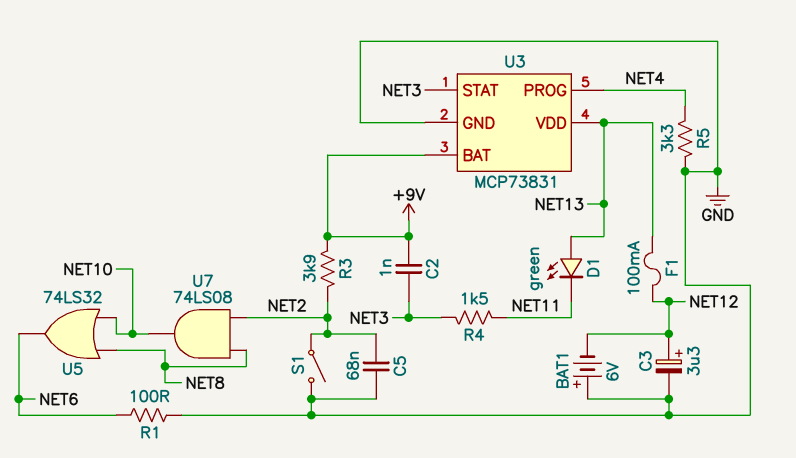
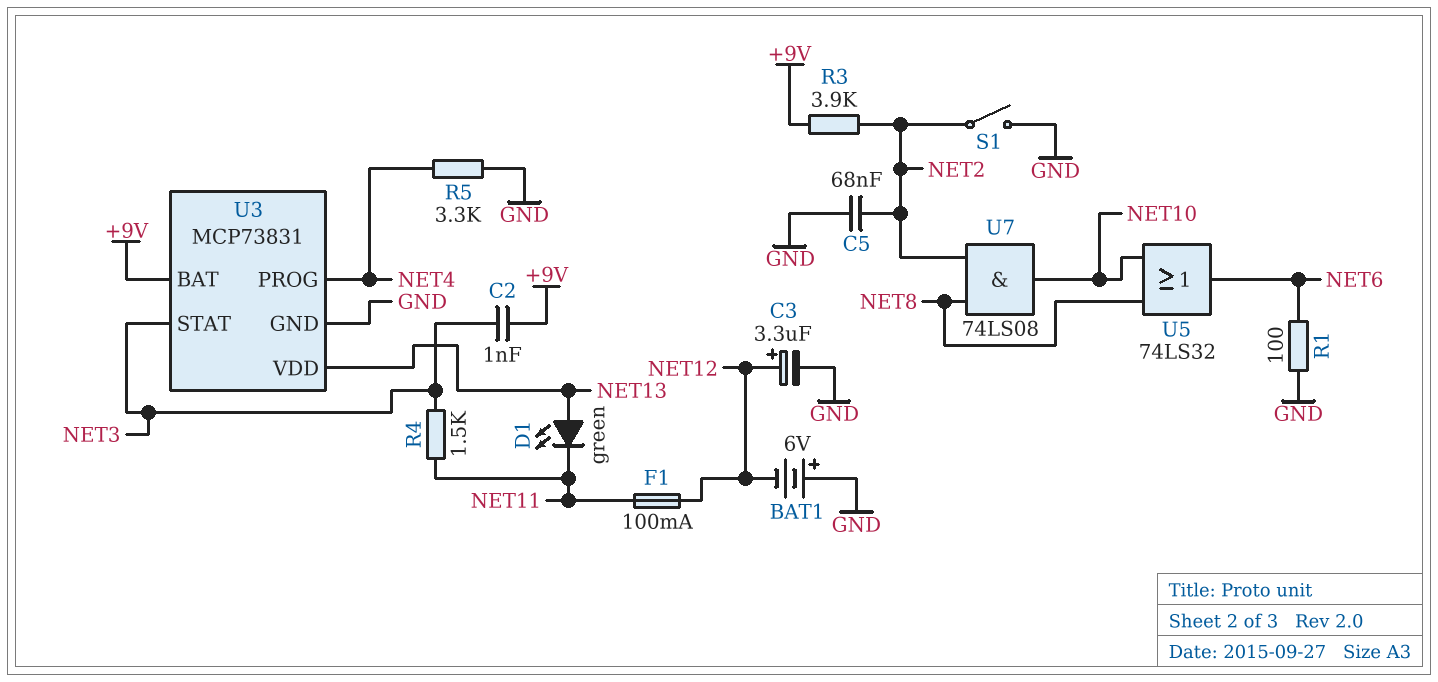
F1: 100mA (NET12, NET13) -> 100mA (NET11, NET12)

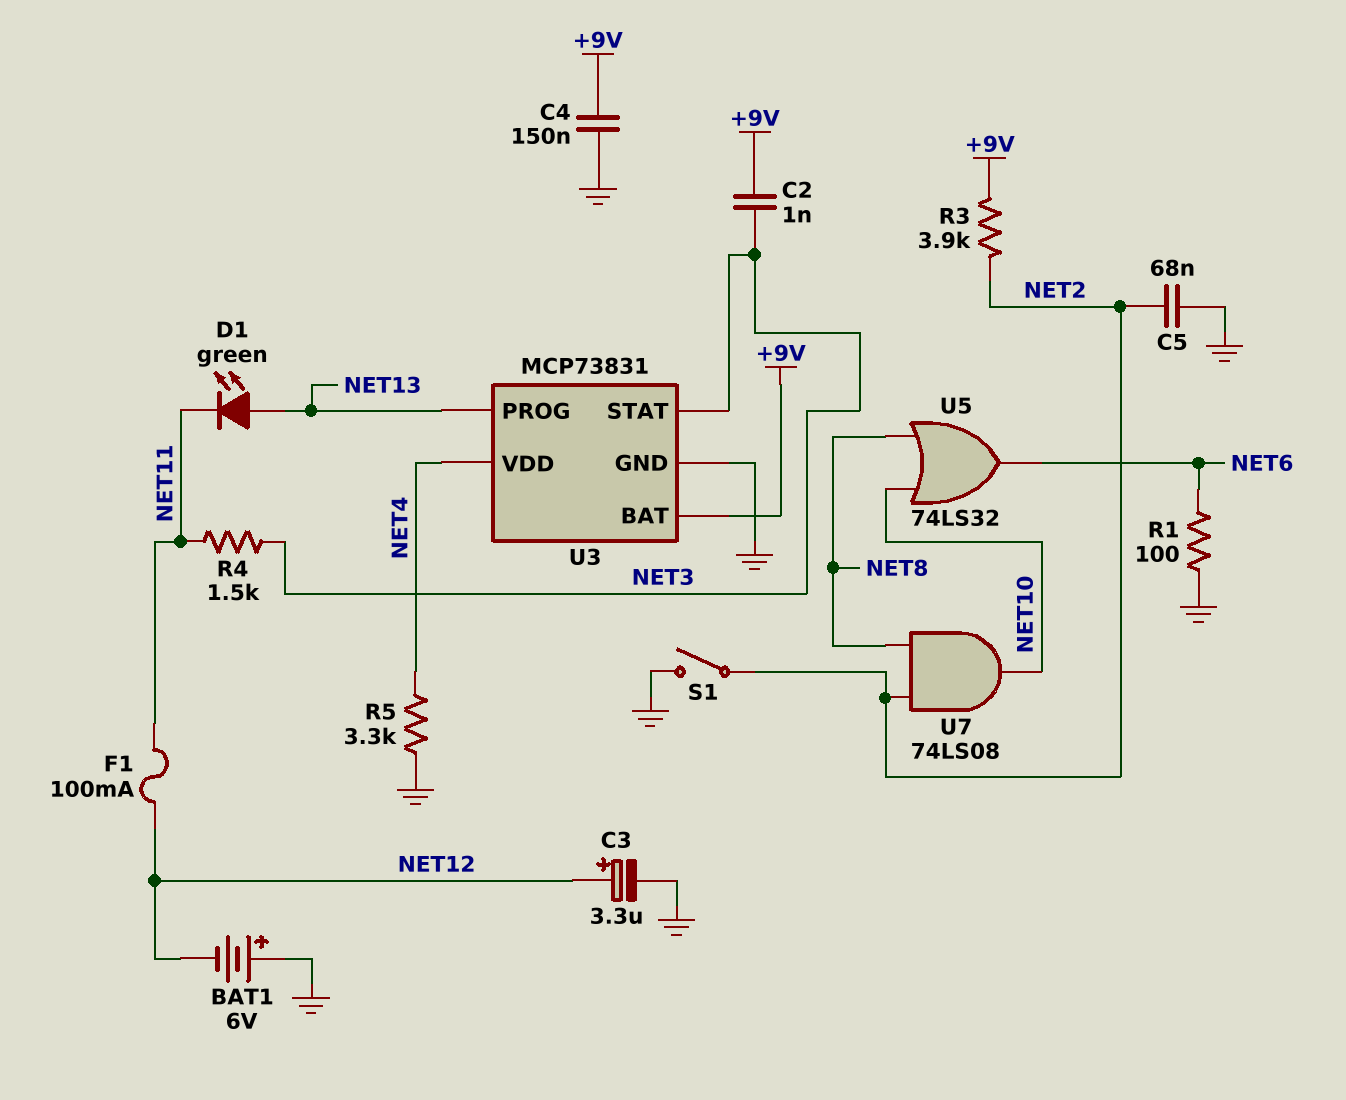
C4: none -> 150nF (+9V, GND)
U3 pin PROG: NET4 -> NET13
U3 pin VDD: NET13 -> NET4

